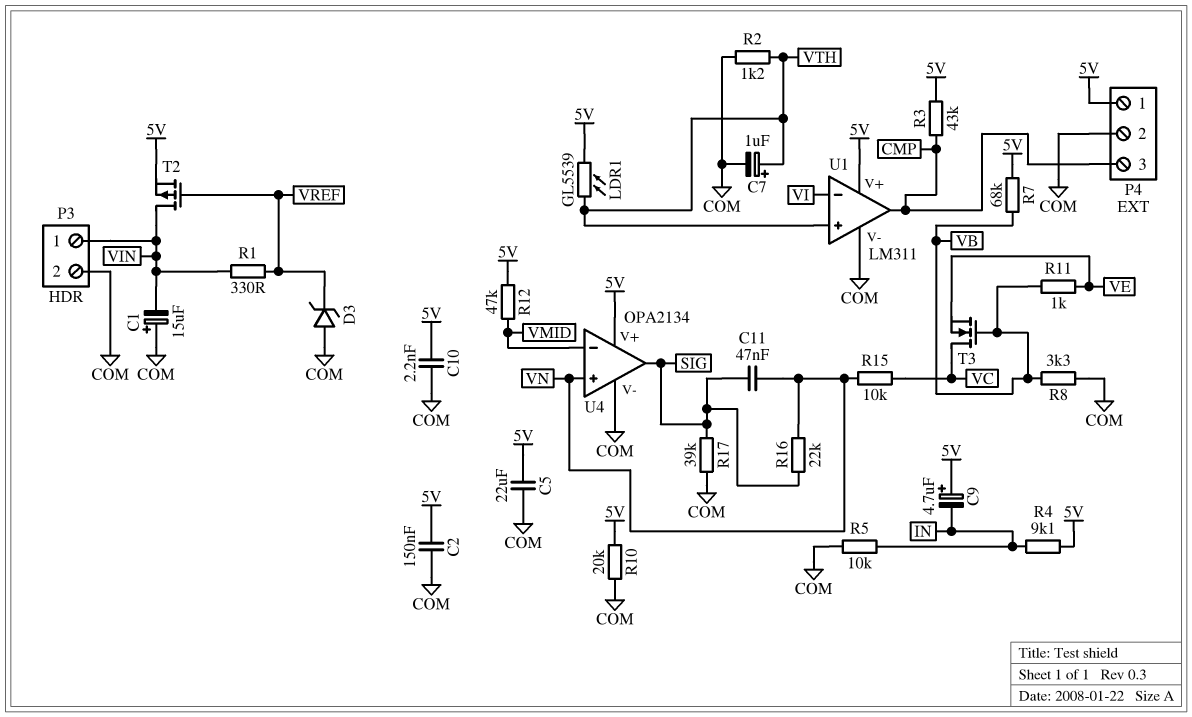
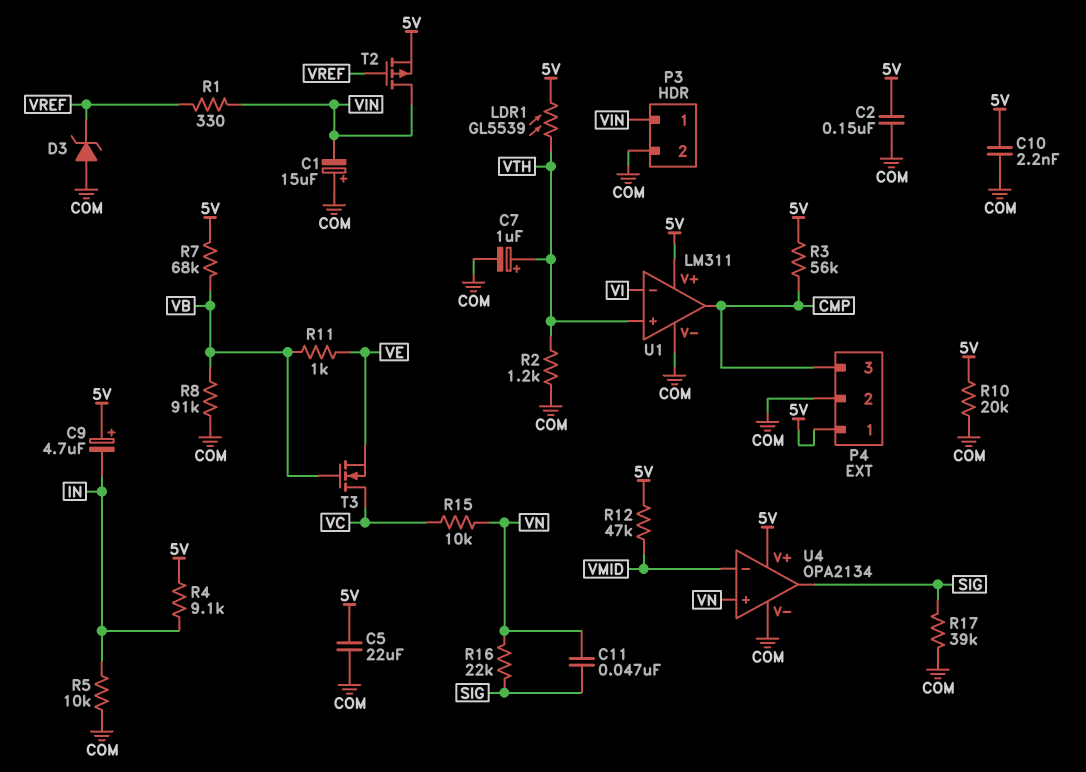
R3: 43k (5V, CMP) -> 56k (5V, CMP)
R8: 3.3k (COM, VB) -> 91k (COM, VB)

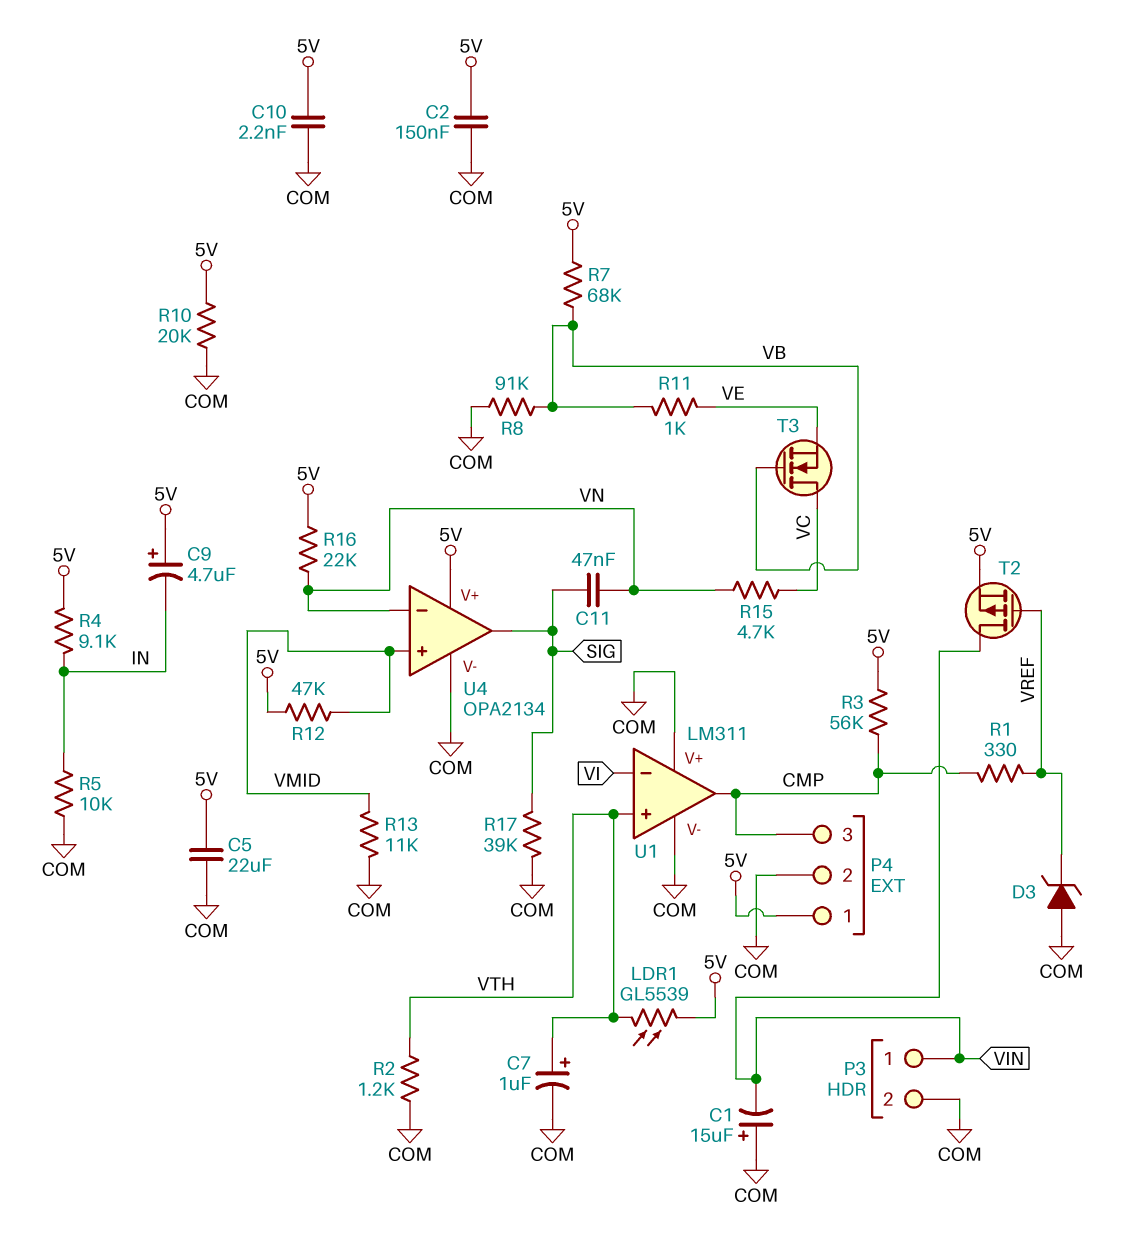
R1: 330 (VIN, VREF) -> 330 (CMP, VREF)
R13: none -> 11k (COM, VMID)
R15: 10k (VC, VN) -> 4.7k (VC, VN)
R16: 22k (SIG, VN) -> 22k (5V, VN)
U1 pin V+: 5V -> COM
U4 pin in+: VN -> VMID
U4 pin in-: VMID -> VN

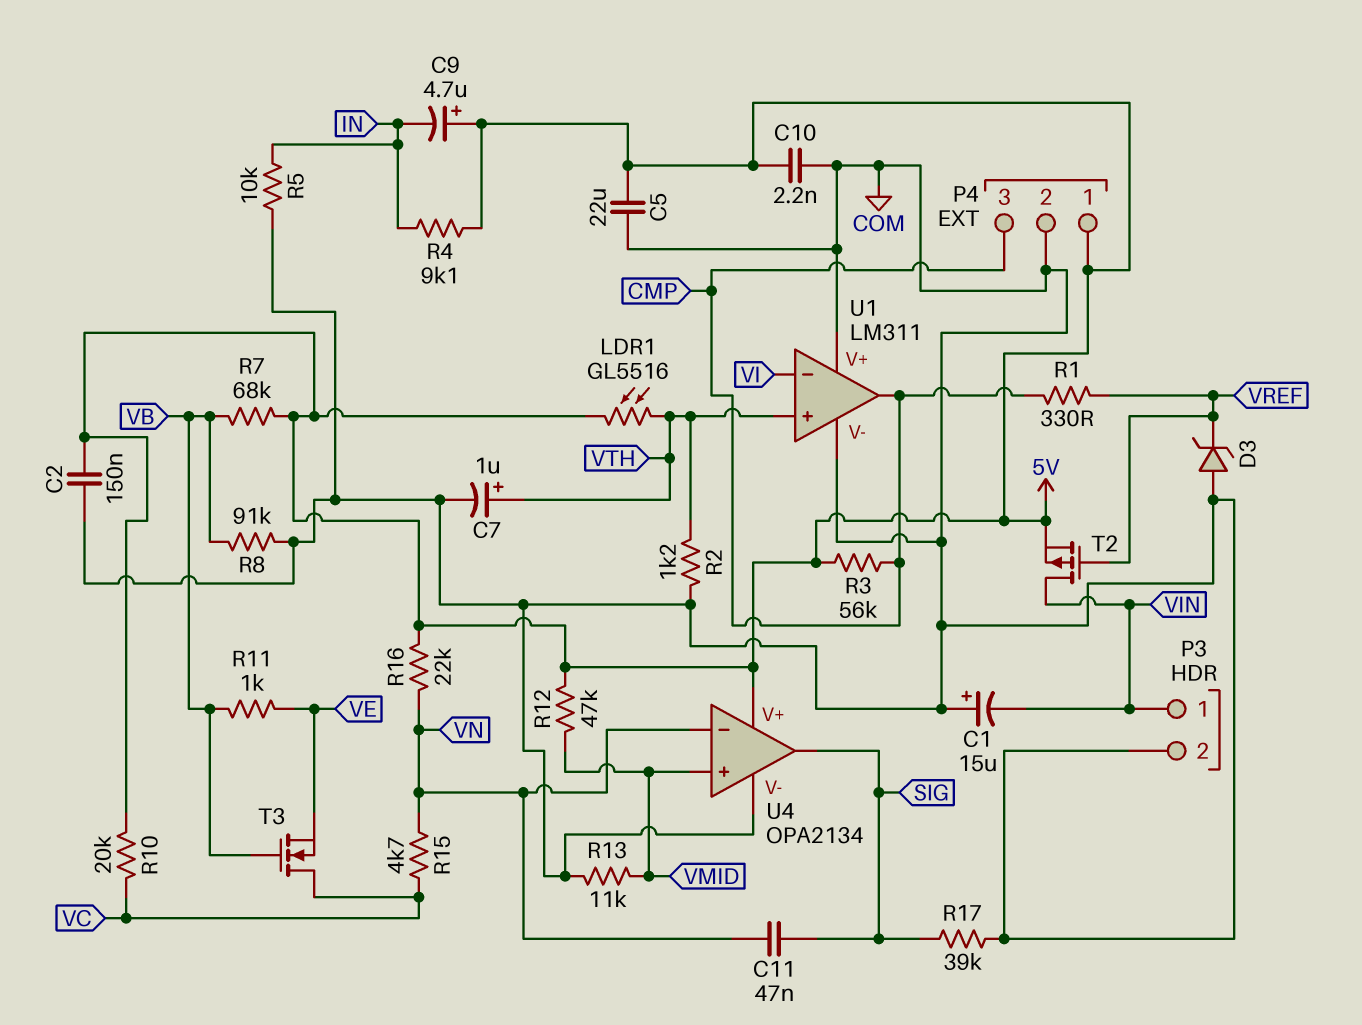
LDR1: GL5539 (5V, VTH) -> GL5516 (5V, VTH)
R10: 20k (5V, COM) -> 20k (5V, VC)

